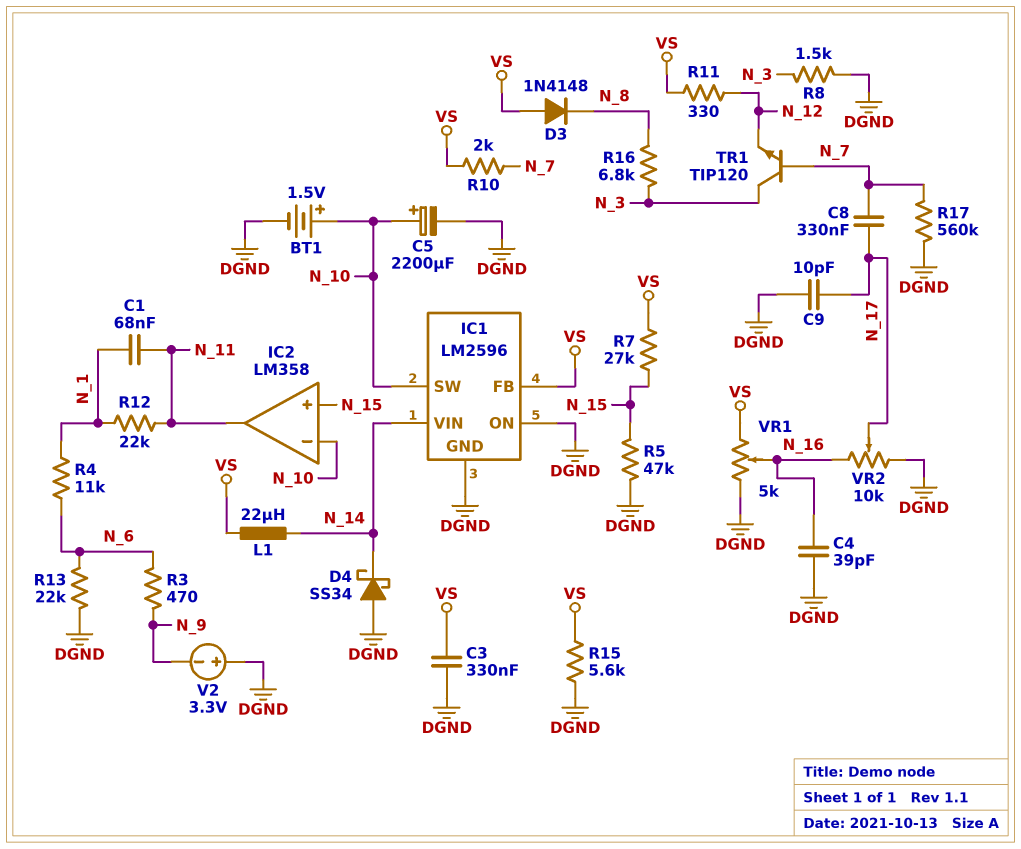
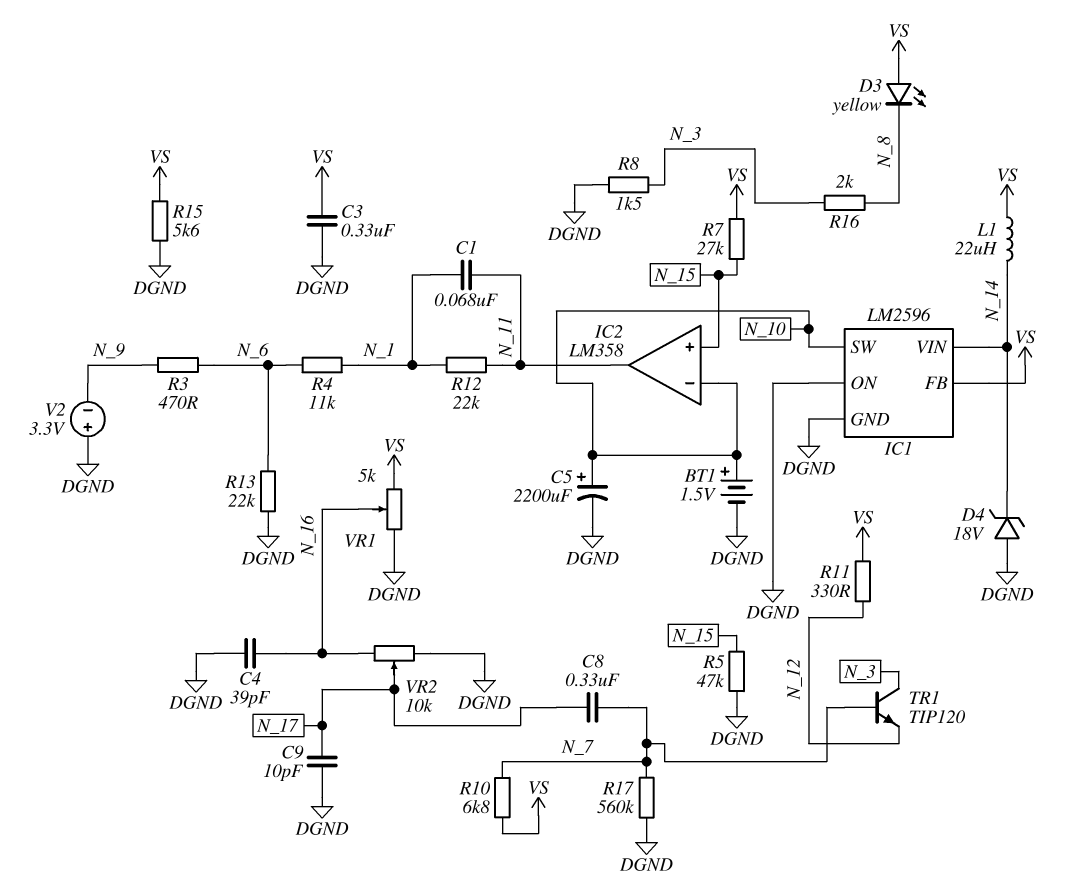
D3: diode 1N4148 (A VS, K N_8) -> LED yellow (A VS, K N_8)
D4: schottky SS34 (A DGND, K N_14) -> zener 18V (A DGND, K N_14)
R10: 2k (N_7, VS) -> 6.8k (N_7, VS)
R16: 6.8k (N_3, N_8) -> 2k (N_3, N_8)

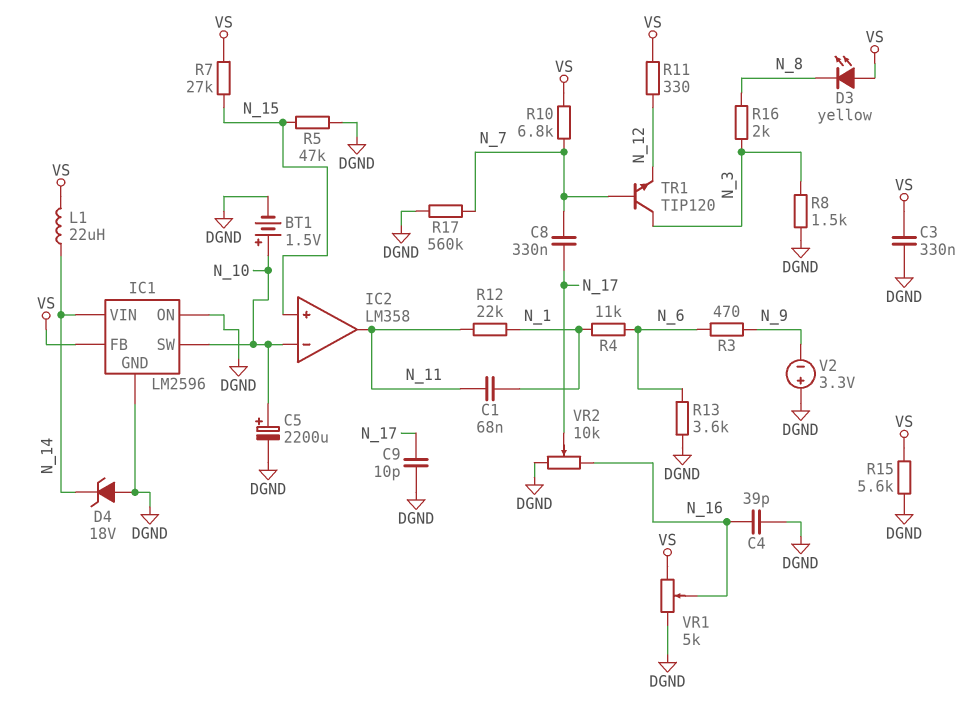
R13: 22k (DGND, N_6) -> 3.6k (DGND, N_6)

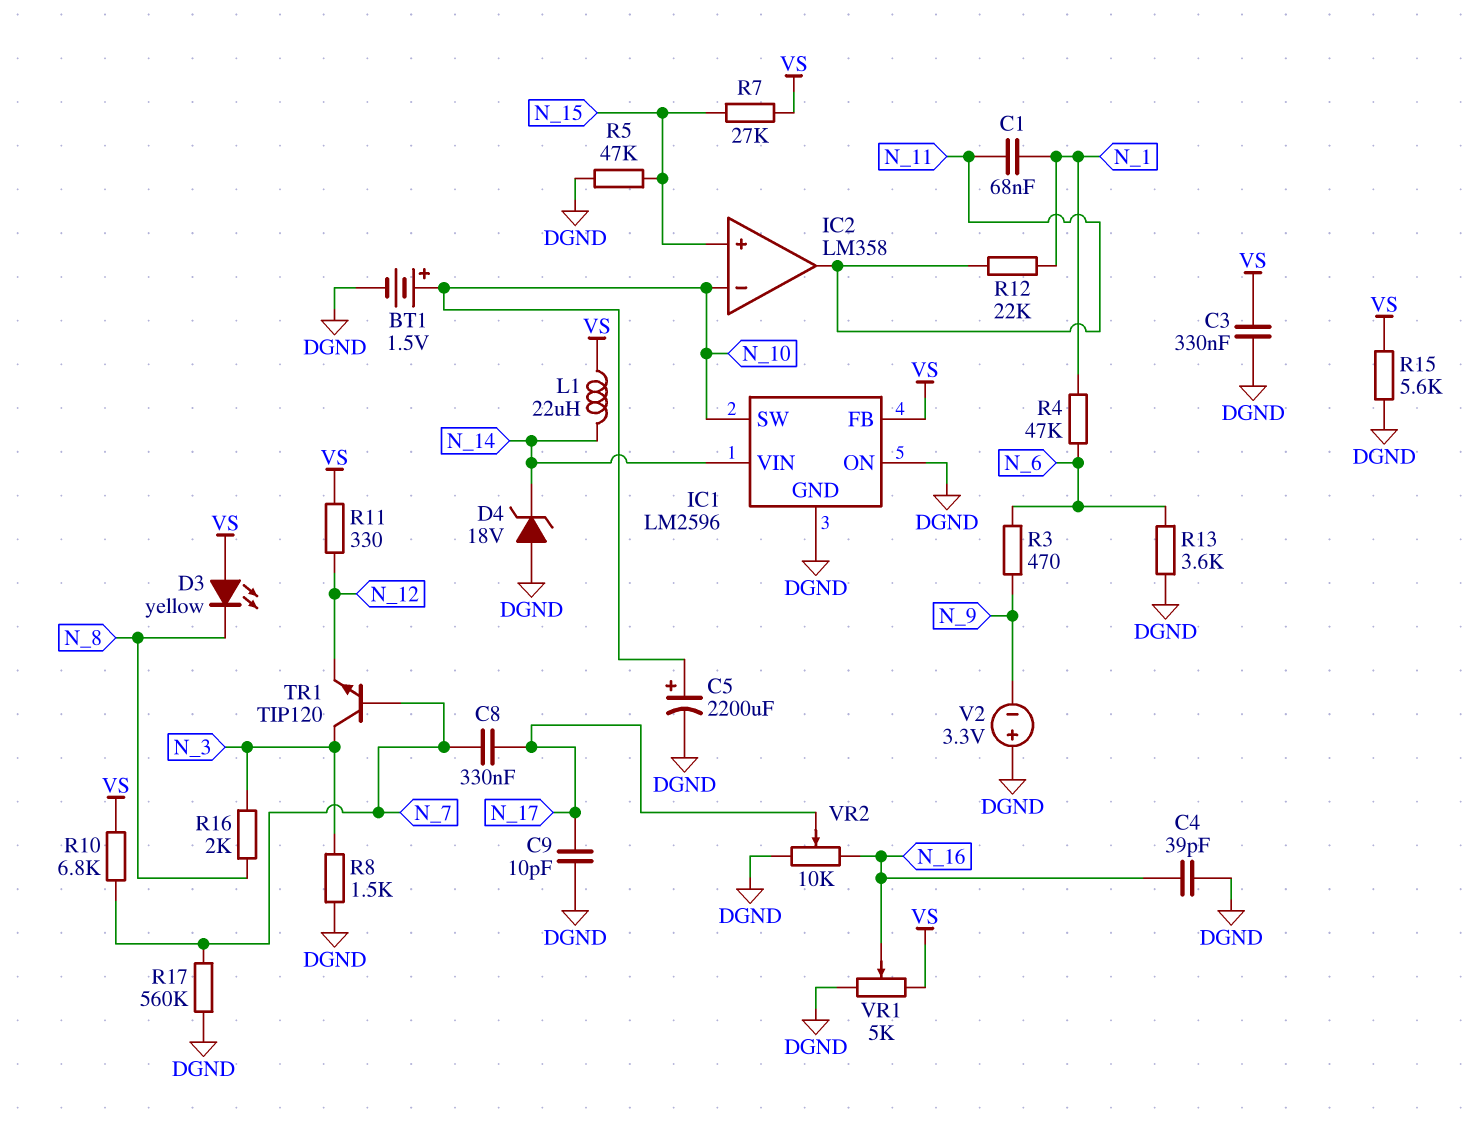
R4: 11k (N_1, N_6) -> 47k (N_1, N_6)

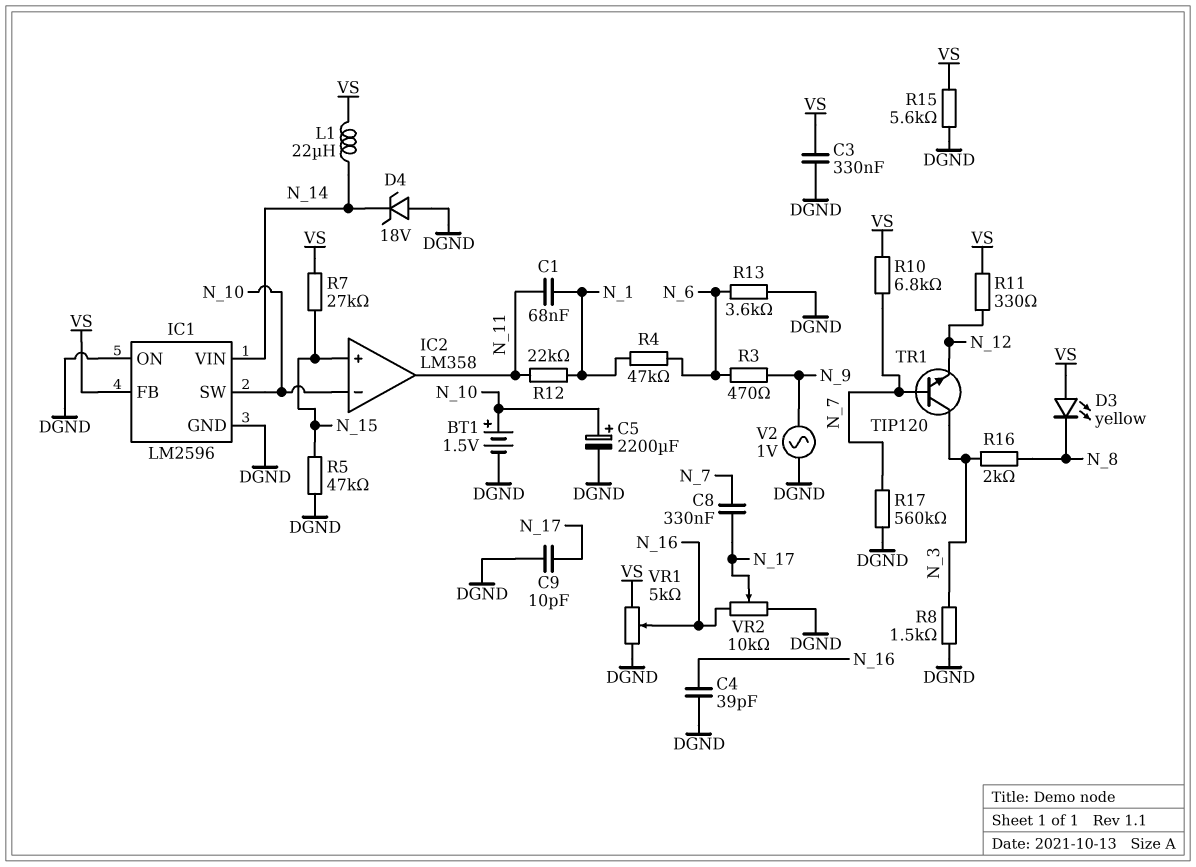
V2: 3.3V (plus DGND, minus N_9) -> AC 1V (DGND, N_9)

